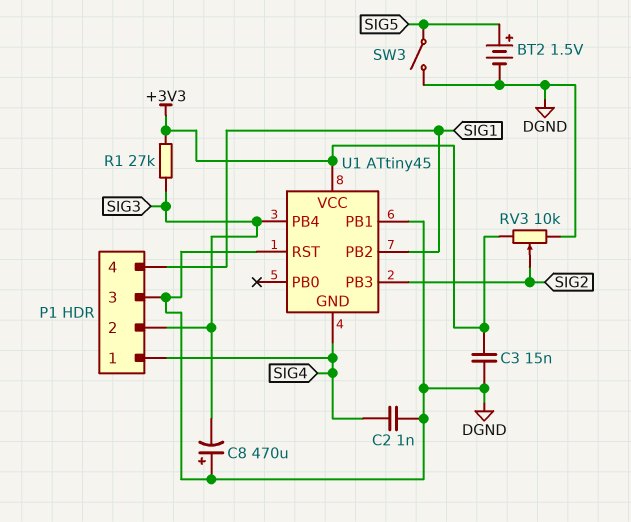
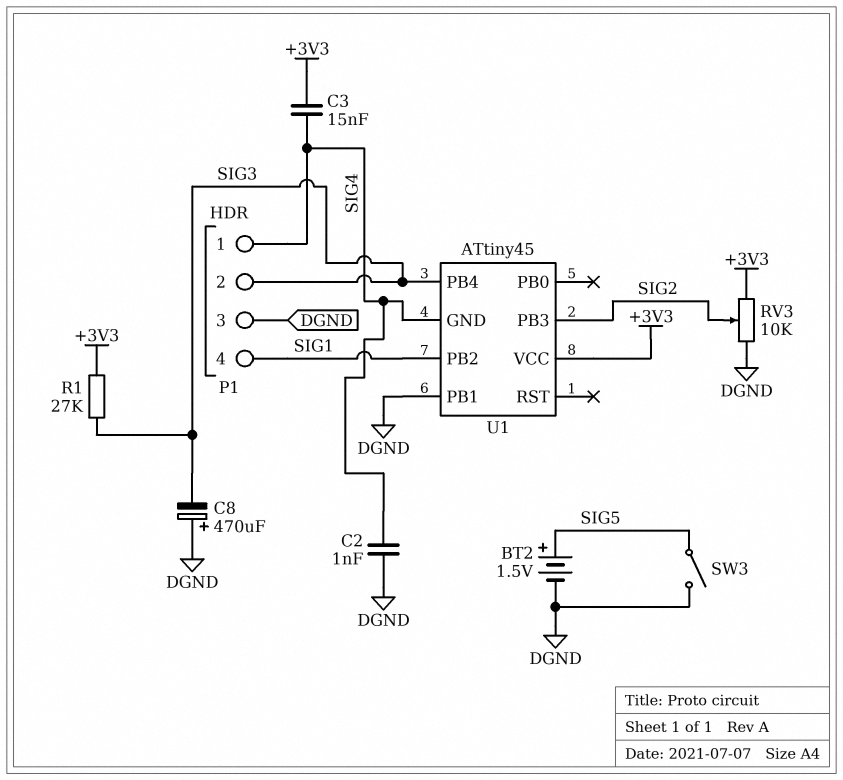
C3: 15nF (+3V3, DGND) -> 15nF (+3V3, SIG4)
U1 pin RST: DGND -> none

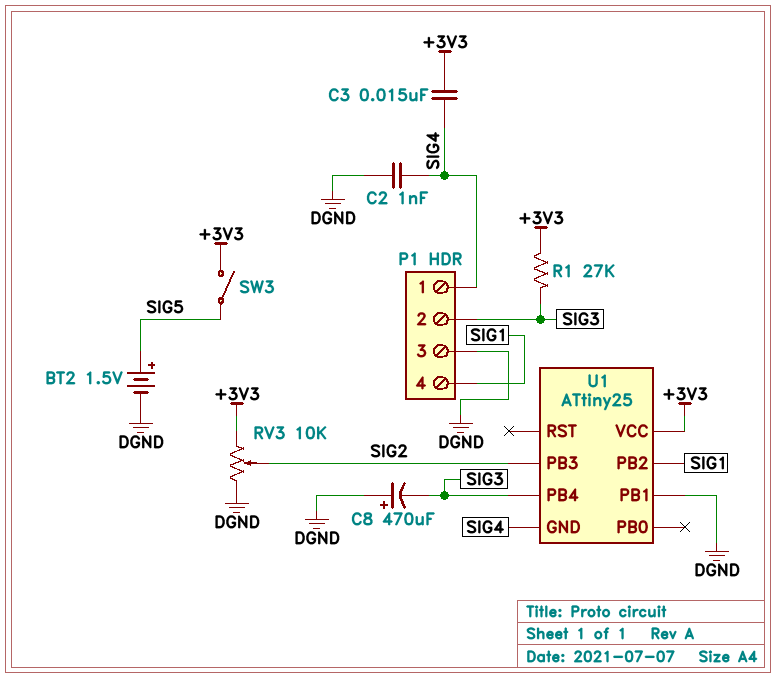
SW3: switch (DGND, SIG5) -> switch (+3V3, SIG5)
U1: ATtiny45 -> ATtiny25

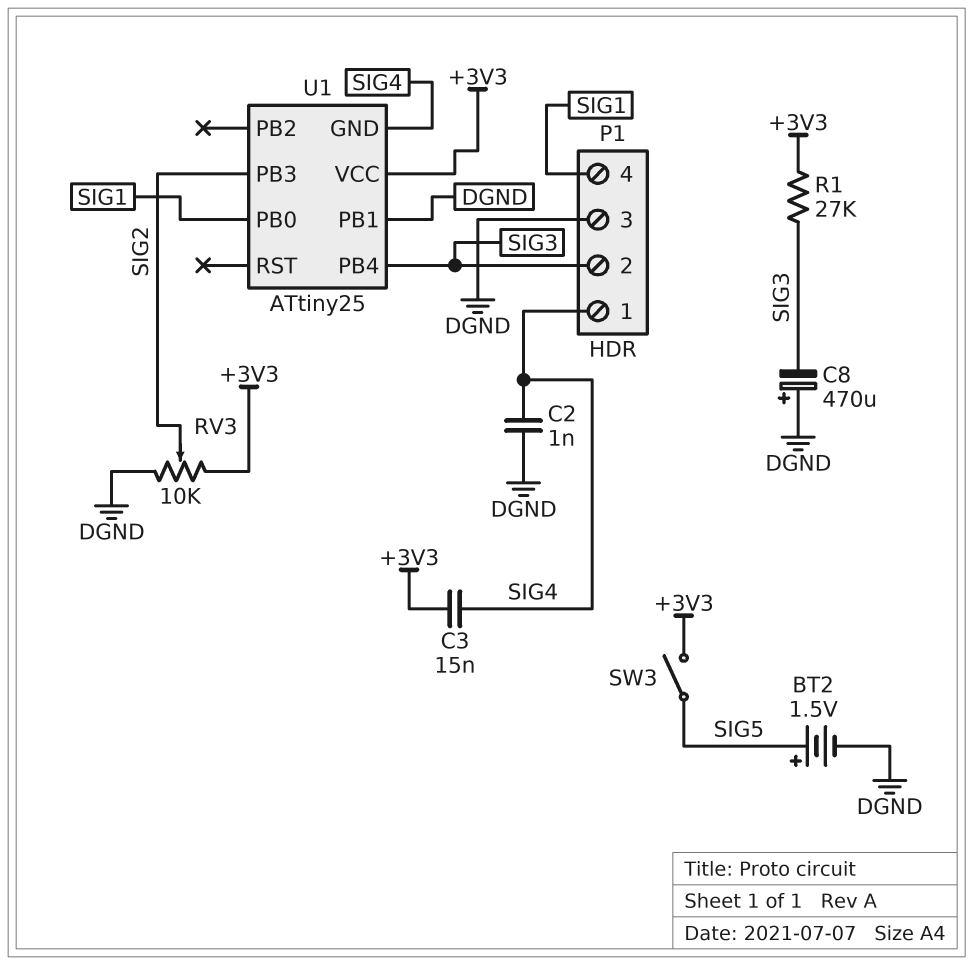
U1 pin PB0: none -> SIG1
U1 pin PB2: SIG1 -> none

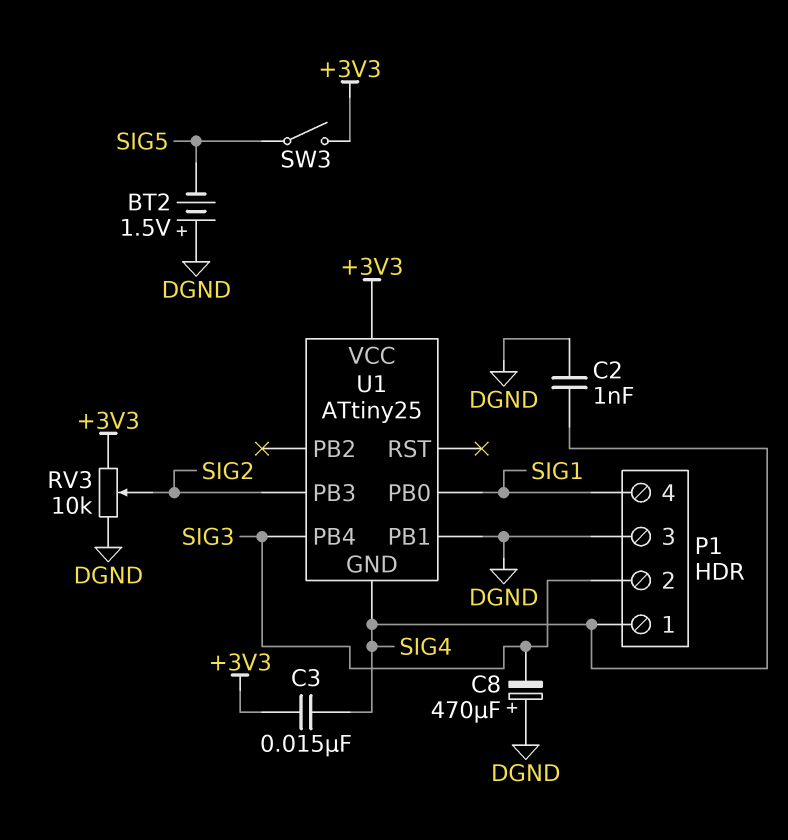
BT2: 1.5V (plus SIG5, minus DGND) -> 1.5V (plus DGND, minus SIG5)
R1: 27k (+3V3, SIG3) -> none

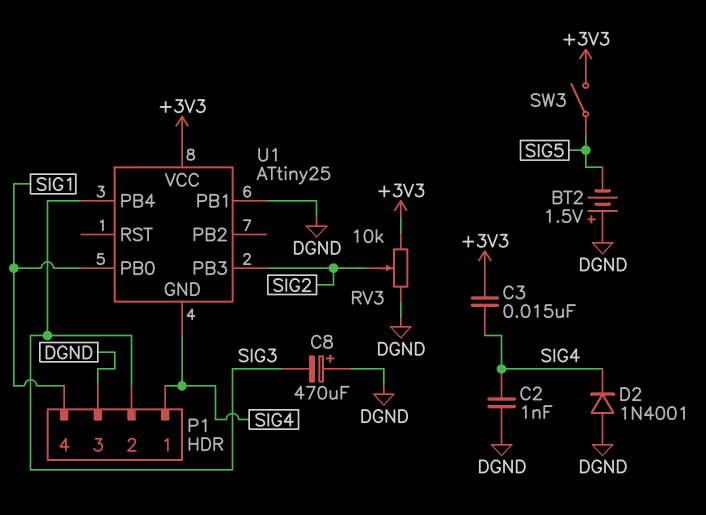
D2: none -> diode 1N4001 (A DGND, K SIG4)

